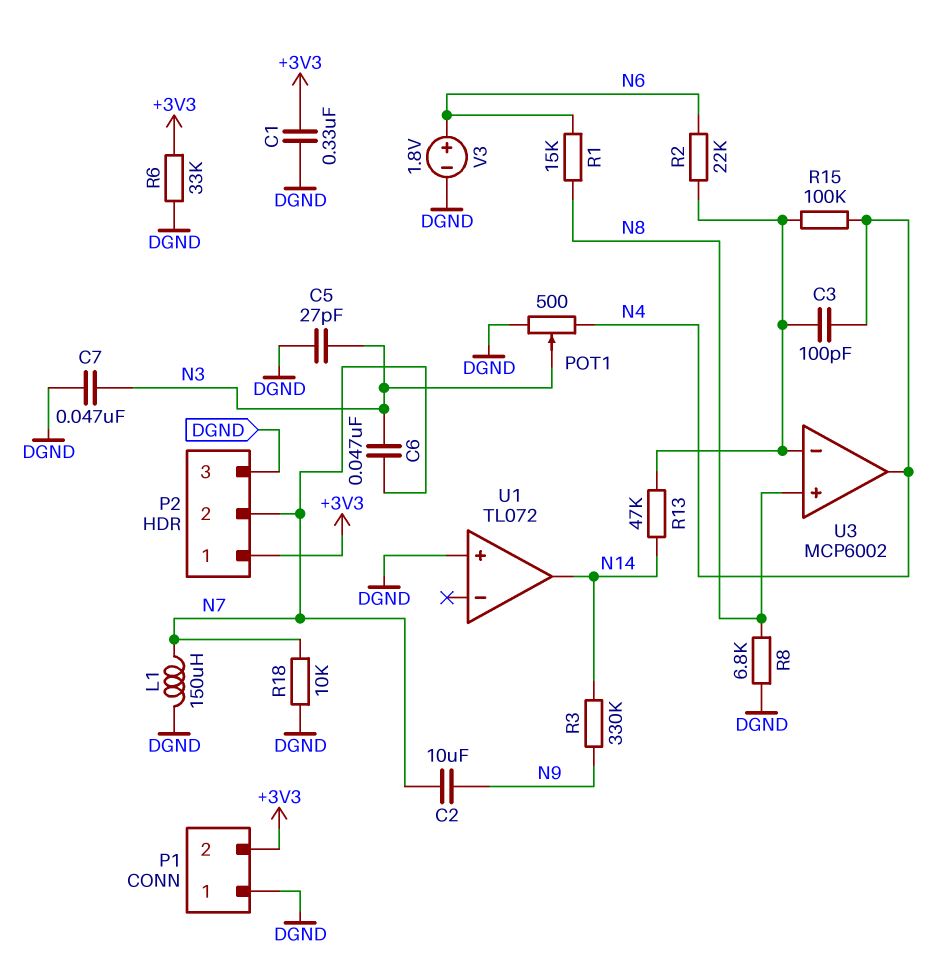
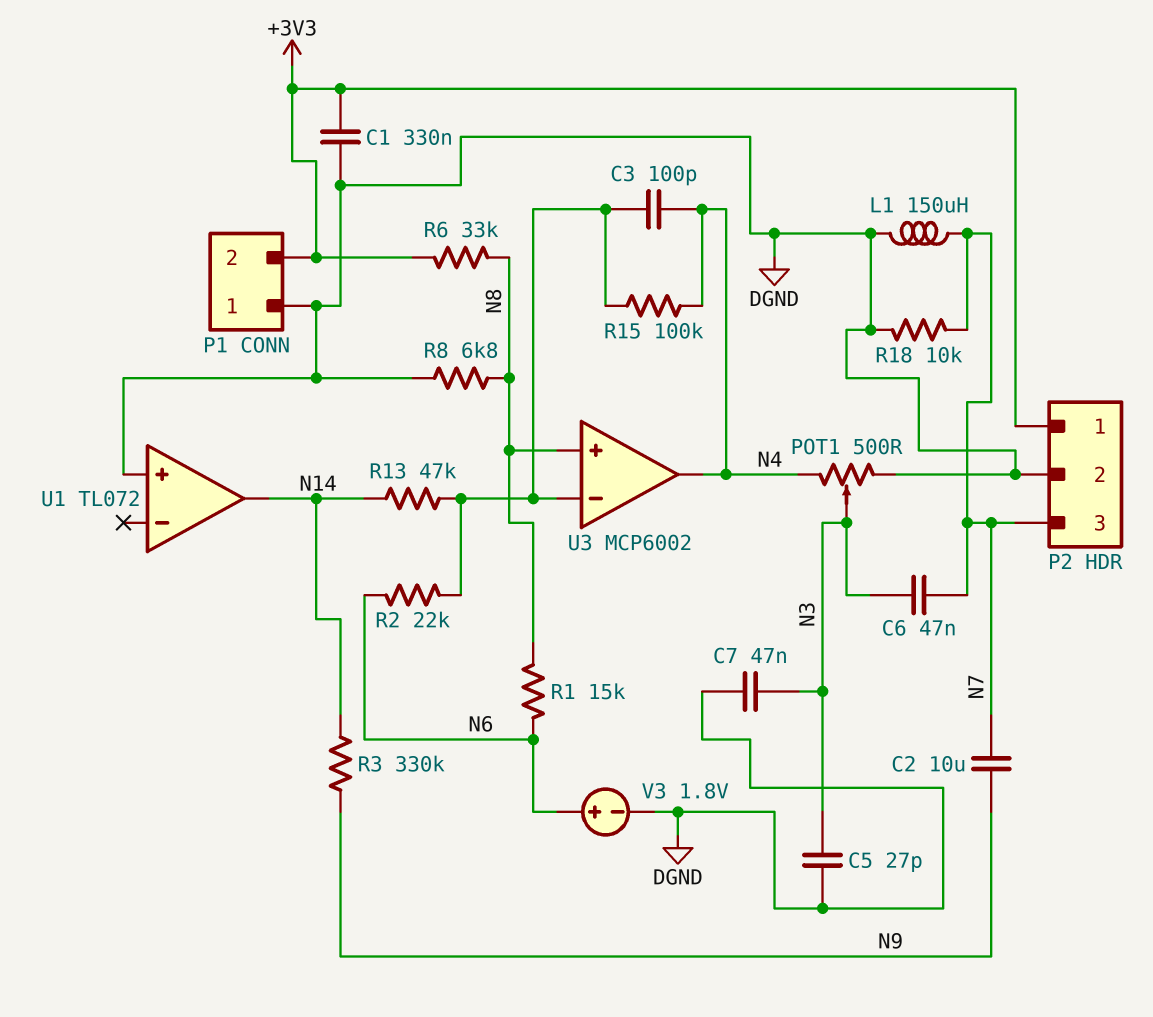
P2 pin 2: N7 -> DGND
P2 pin 3: DGND -> N7
R6: 33k (+3V3, DGND) -> 33k (+3V3, N8)

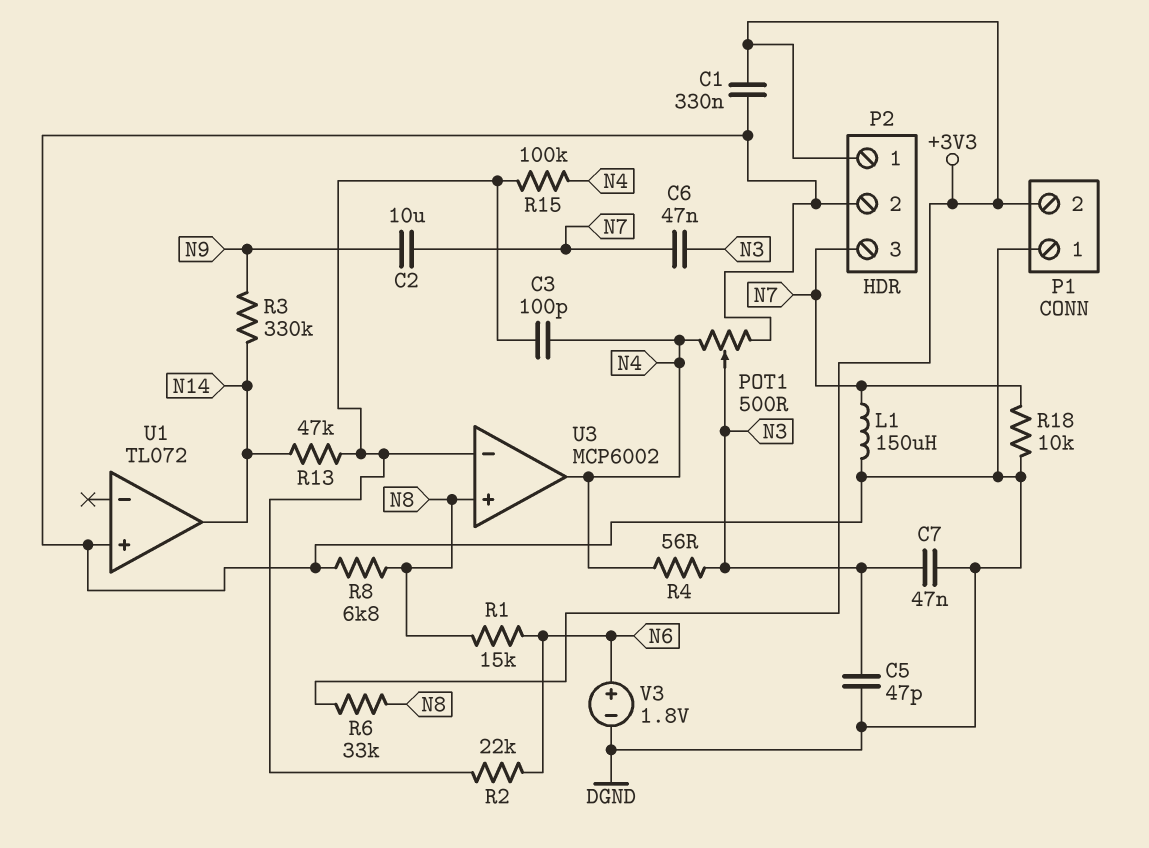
C5: 27pF (DGND, N3) -> 47pF (DGND, N3)
R4: none -> 56 (N3, N4)

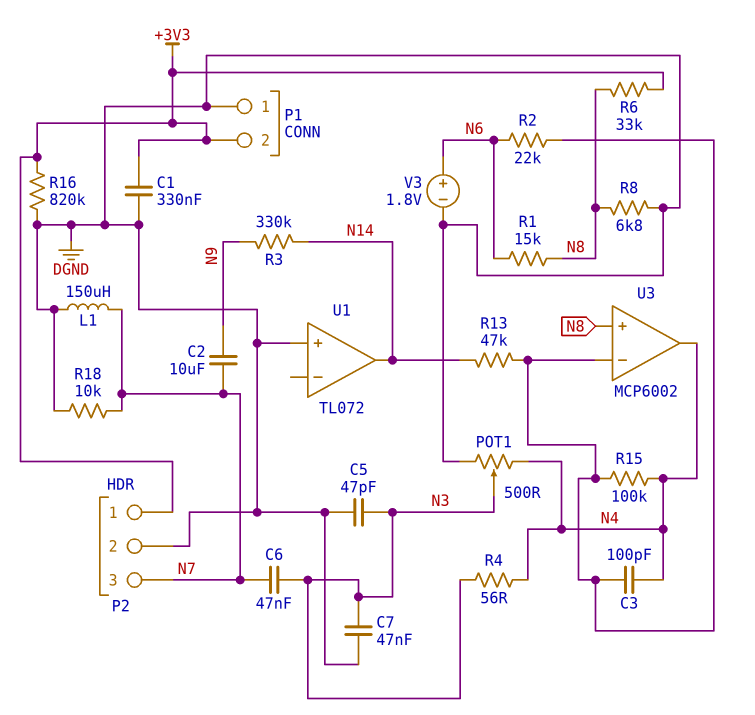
R16: none -> 820k (+3V3, DGND)

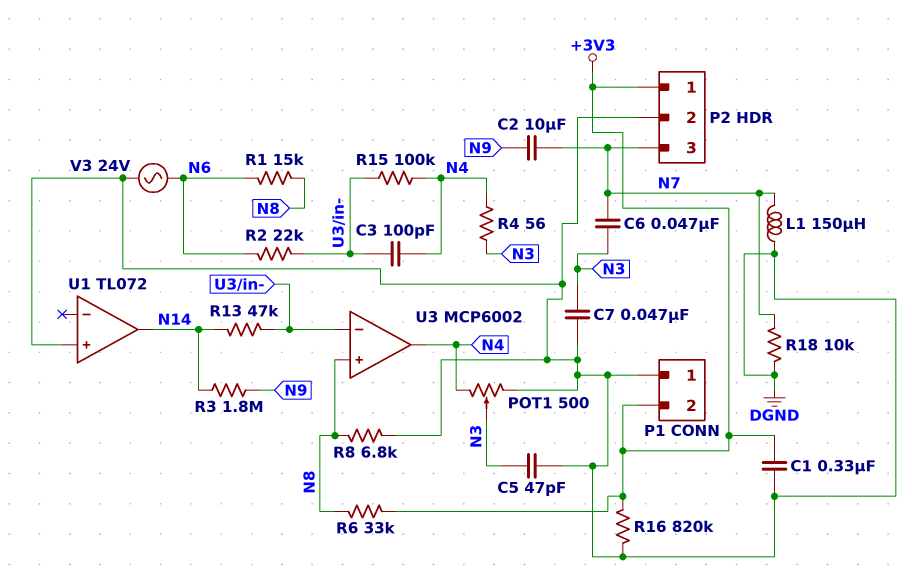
R3: 330k (N9, N14) -> 1.8M (N9, N14)
V3: 1.8V (plus N6, minus DGND) -> AC 24V (DGND, N6)

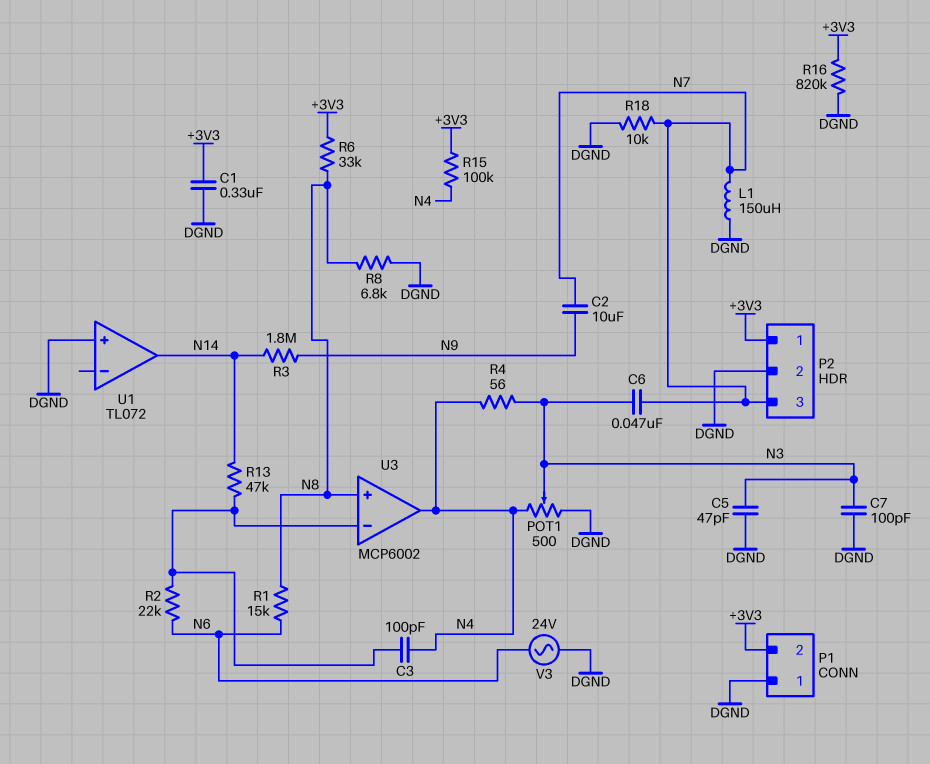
C7: 47nF (DGND, N3) -> 100pF (DGND, N3)
R15: 100k (N4, U3/in-) -> 100k (+3V3, N4)

